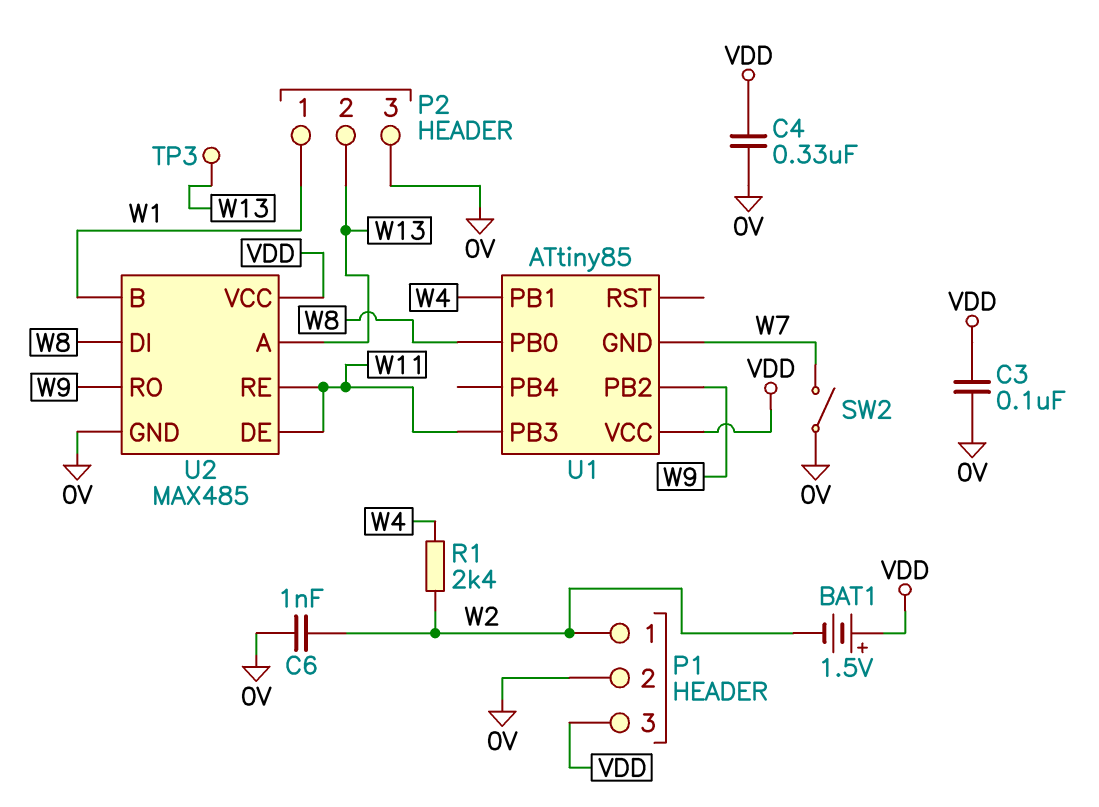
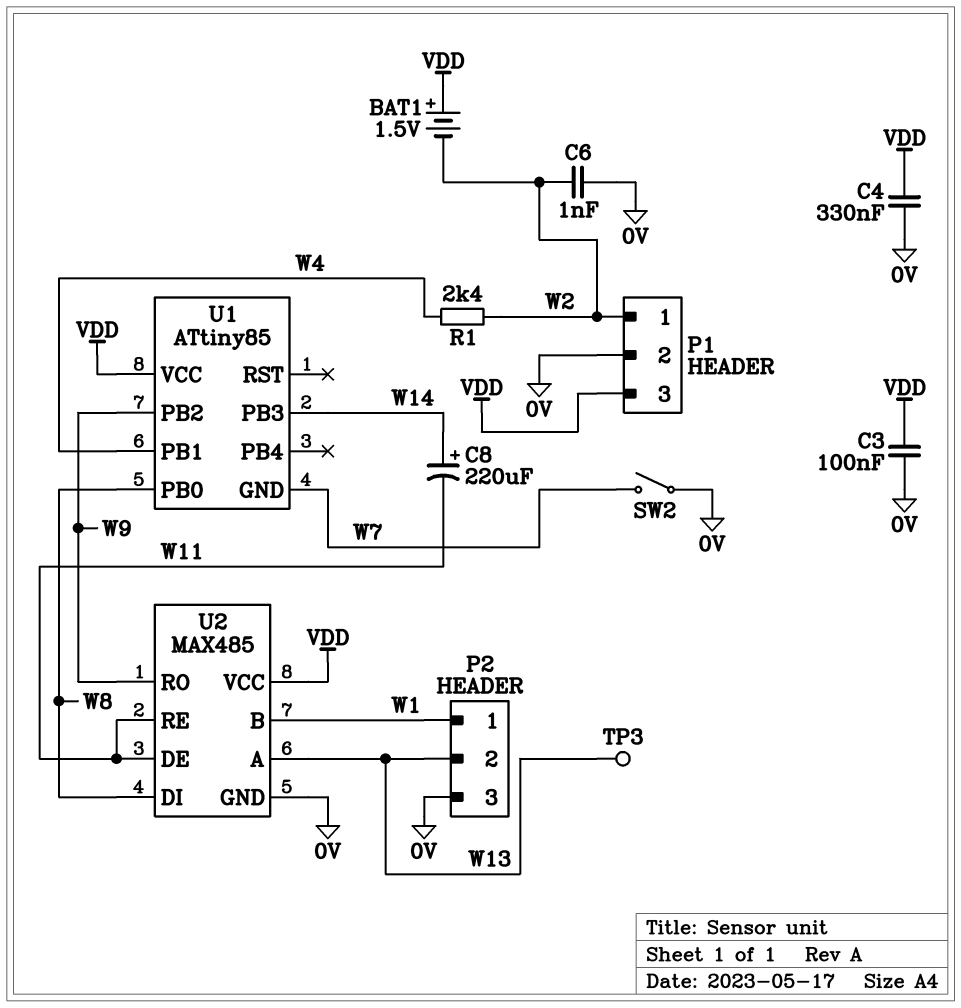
C8: none -> 220uF (plus W14, minus W11)
U1 pin PB3: W11 -> W14

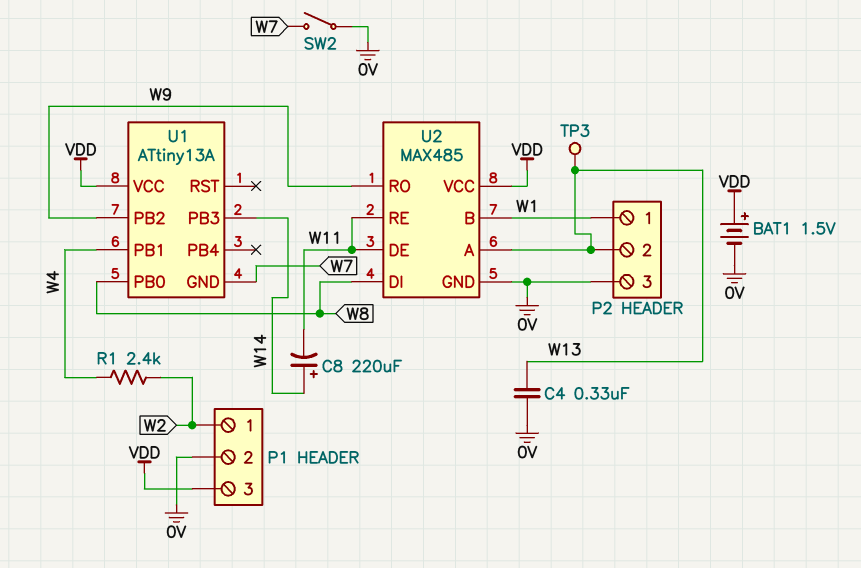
BAT1: 1.5V (plus VDD, minus W2) -> 1.5V (plus VDD, minus 0V)
C3: 100nF (0V, VDD) -> none
C4: 330nF (0V, VDD) -> 330nF (0V, W13)
C6: 1nF (0V, W2) -> none
U1: ATtiny85 -> ATtiny13A

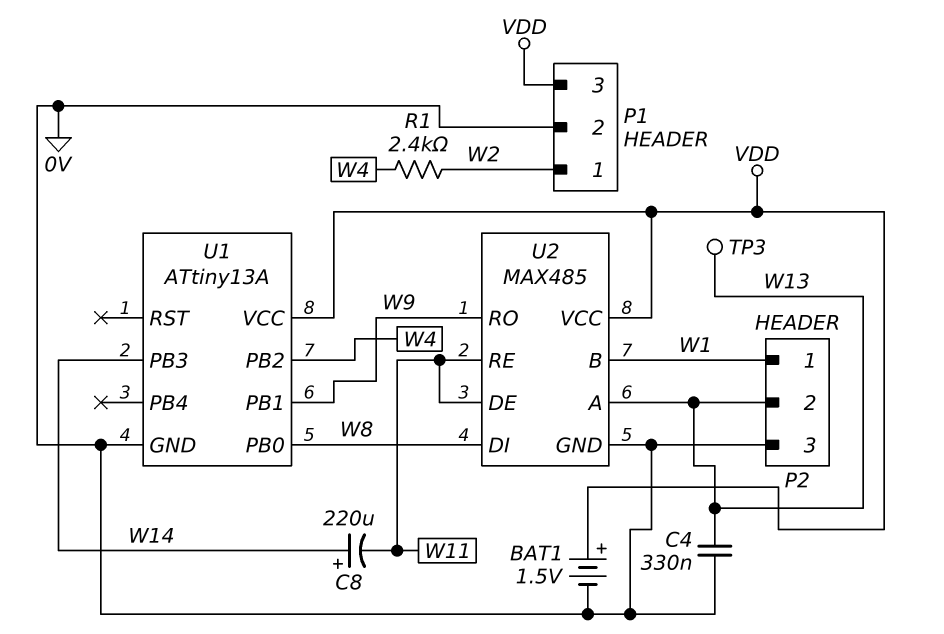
SW2: switch (0V, W7) -> none
U1 pin GND: W7 -> 0V
U1 pin PB1: W4 -> W9
U1 pin PB2: W9 -> W4

